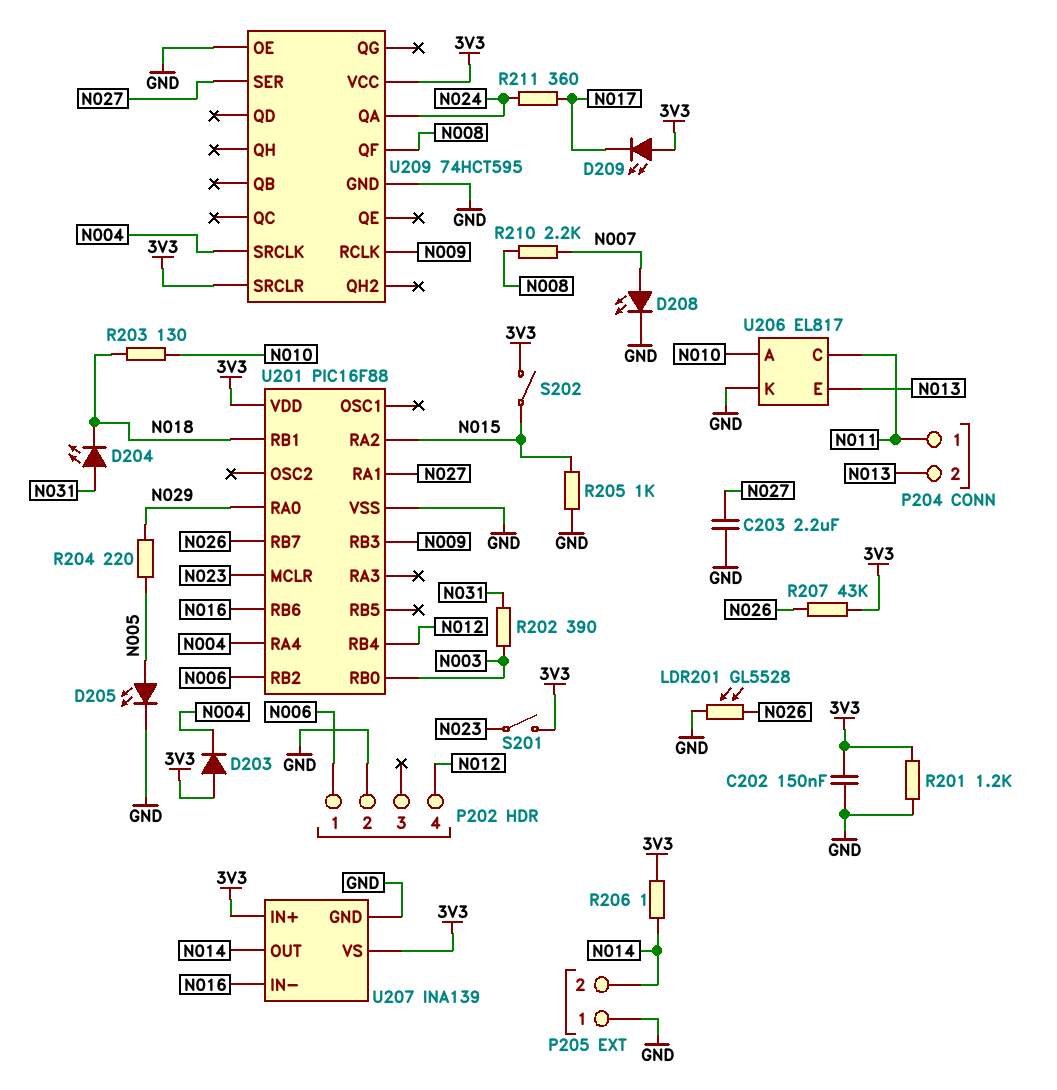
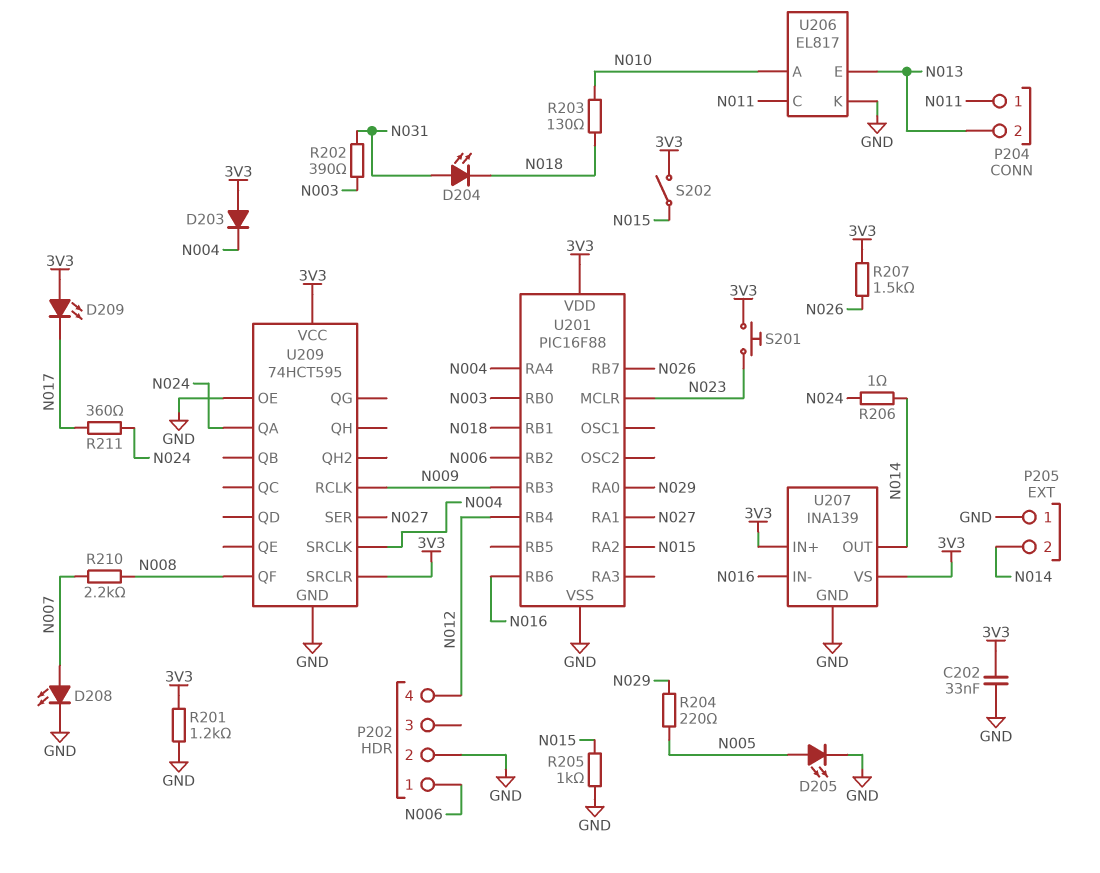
C202: 150nF (3V3, GND) -> 33nF (3V3, GND)
C203: 2.2uF (GND, N027) -> none
LDR201: GL5528 (GND, N026) -> none
R206: 1 (3V3, N014) -> 1 (N014, N024)
R207: 43k (3V3, N026) -> 1.5k (3V3, N026)
S201: switch (3V3, N023) -> button (3V3, N023)

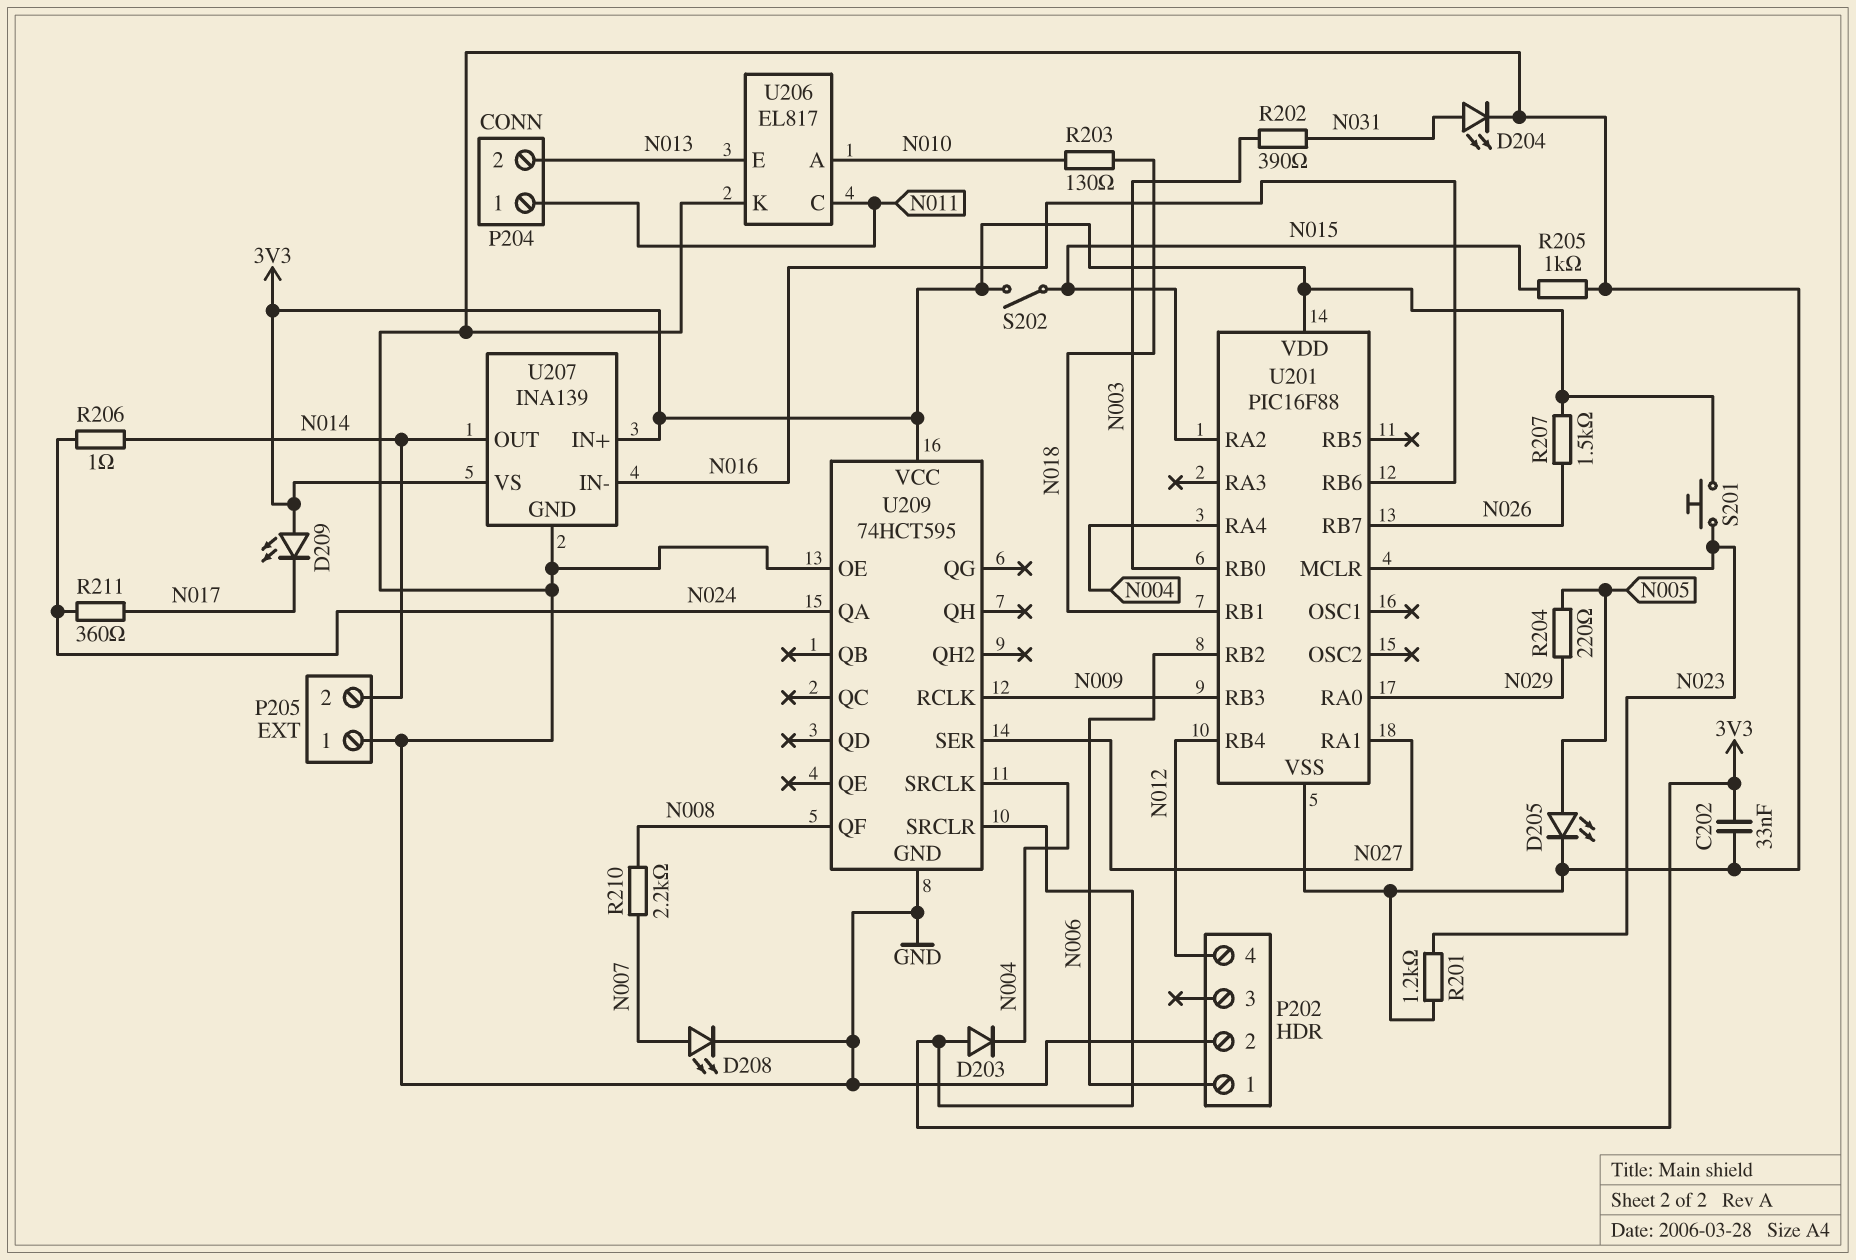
D204: LED (A N031, K N018) -> LED (A N031, K GND)
R201: 1.2k (3V3, GND) -> 1.2k (GND, N023)

